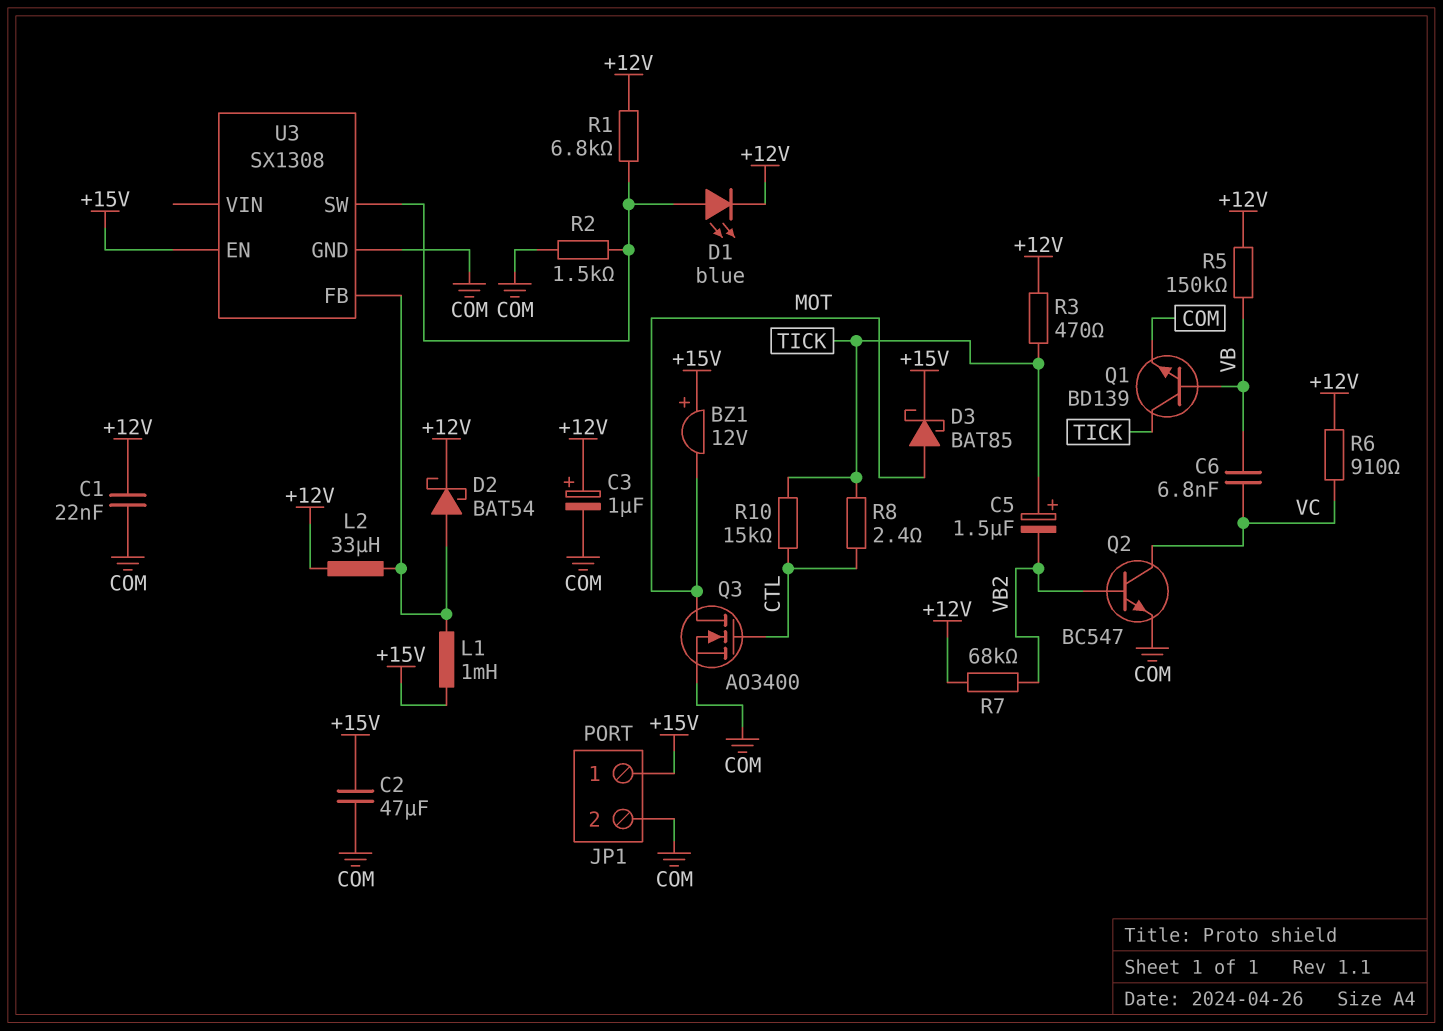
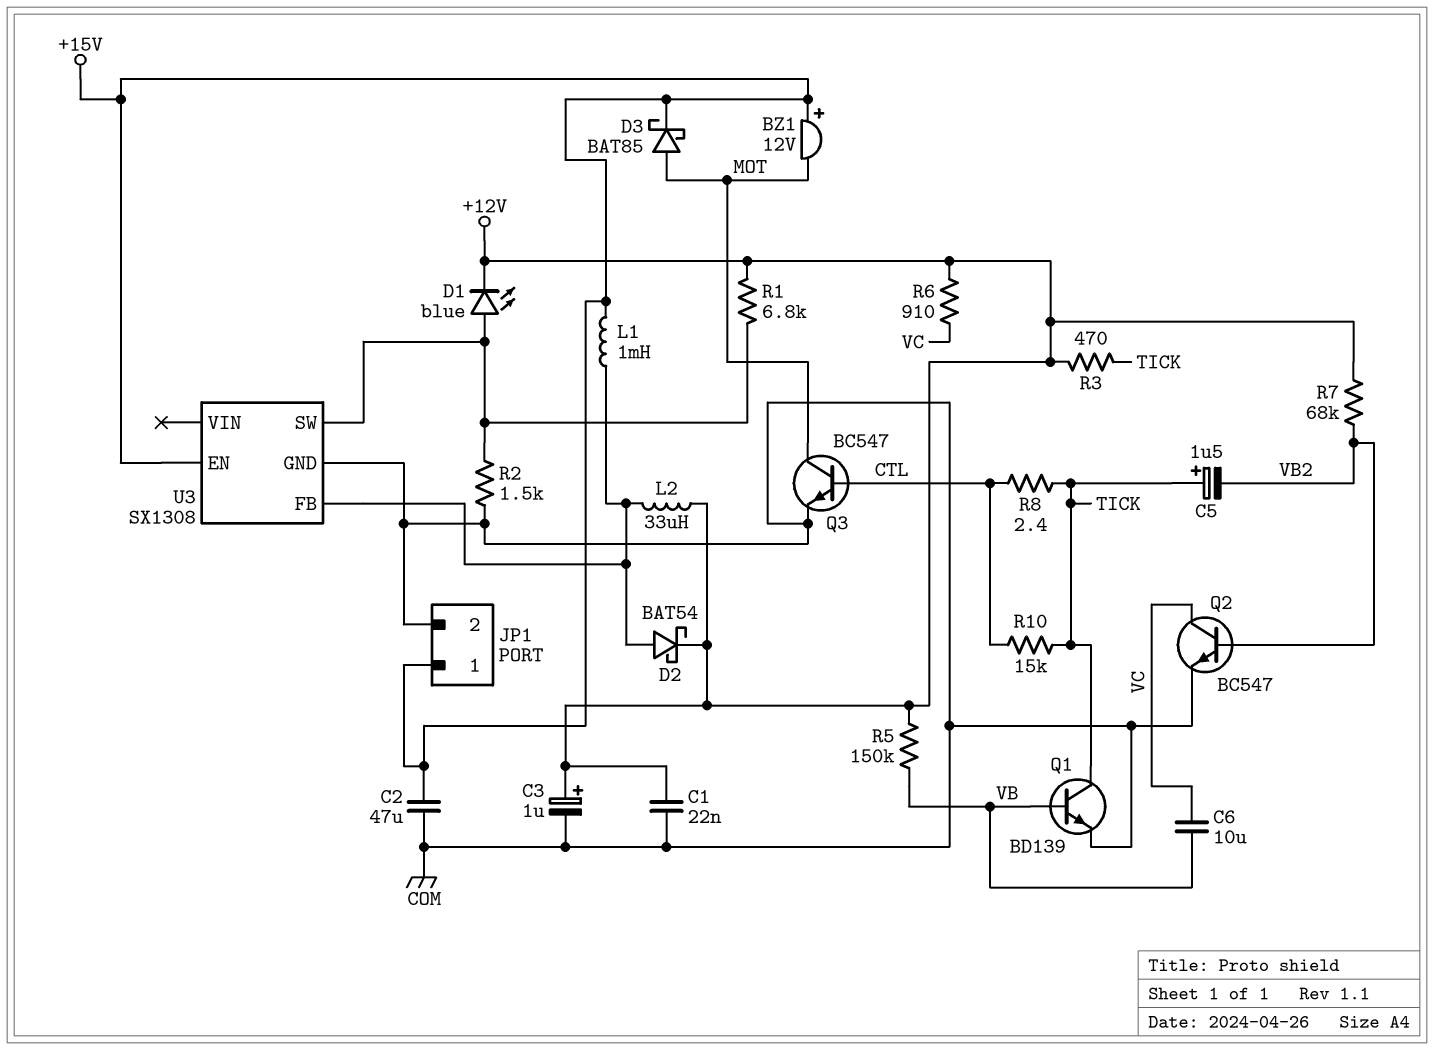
C6: 6.8nF (VB, VC) -> 10uF (VB, VC)
Q3: NMOS AO3400 (G CTL, D MOT, S COM) -> NPN BC547 (B CTL, C MOT, E COM)

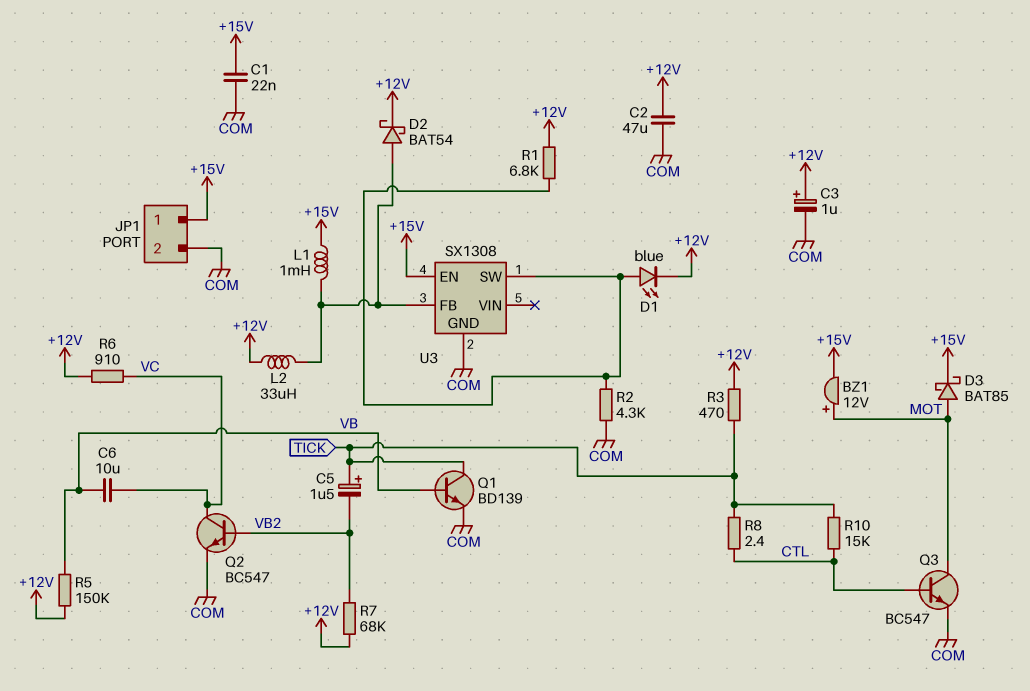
BZ1: buzzer 12V (plus +15V, minus MOT) -> buzzer 12V (plus MOT, minus +15V)
C1: 22nF (+12V, COM) -> 22nF (+15V, COM)
C2: 47uF (+15V, COM) -> 47uF (+12V, COM)
R2: 1.5k (COM, U3/SW) -> 4.3k (COM, U3/SW)

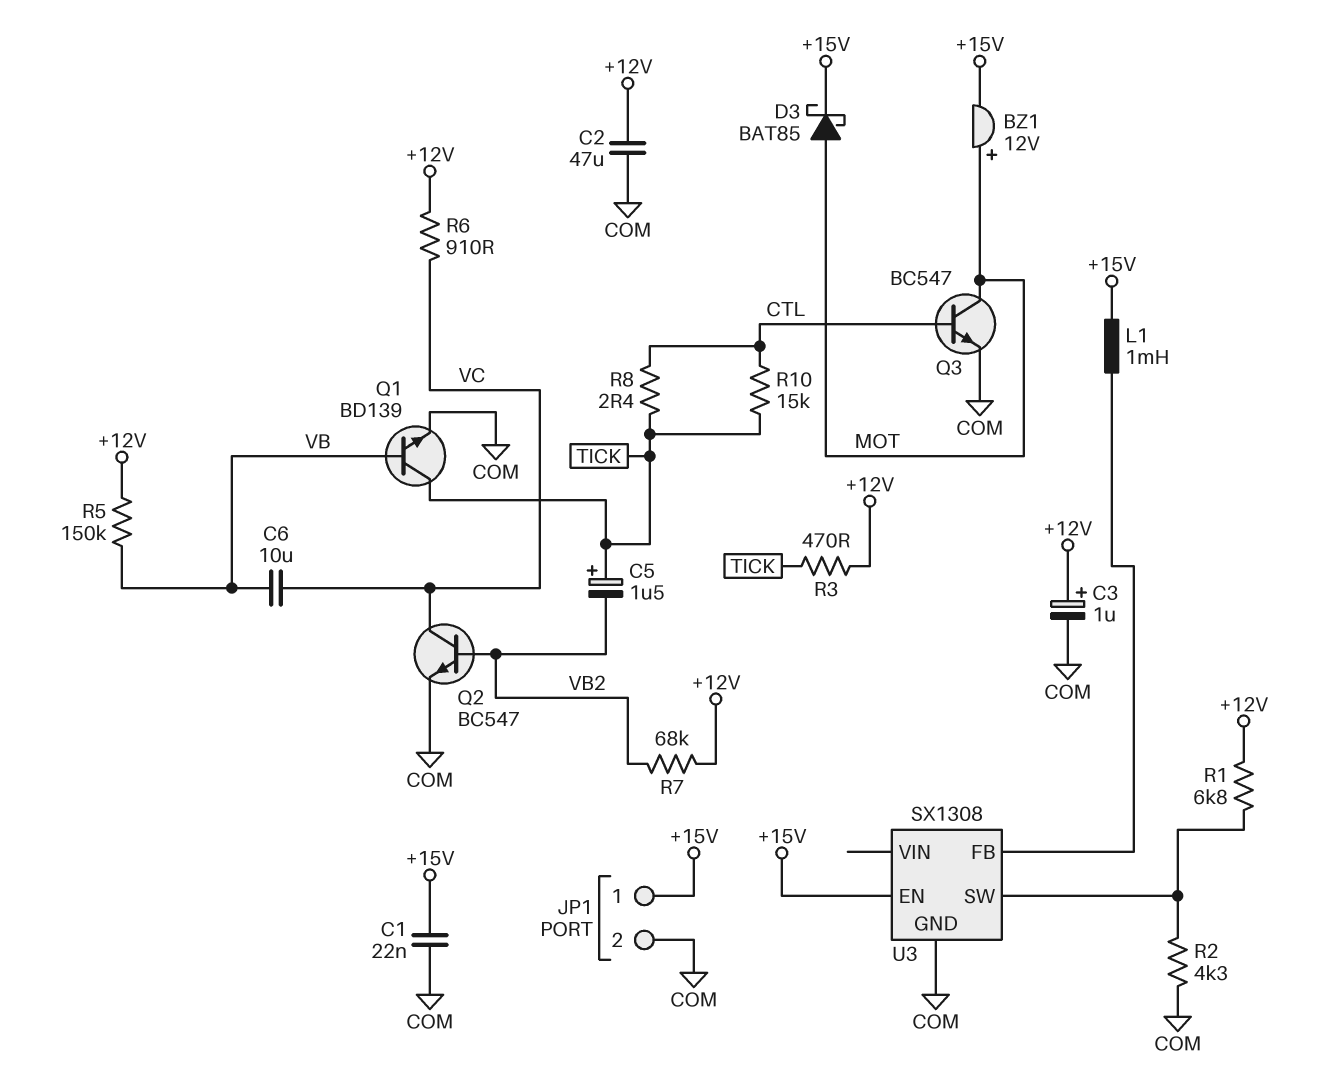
D1: LED blue (A U3/SW, K +12V) -> none
D2: schottky BAT54 (A U3/FB, K +12V) -> none
L2: 33uH (+12V, U3/FB) -> none

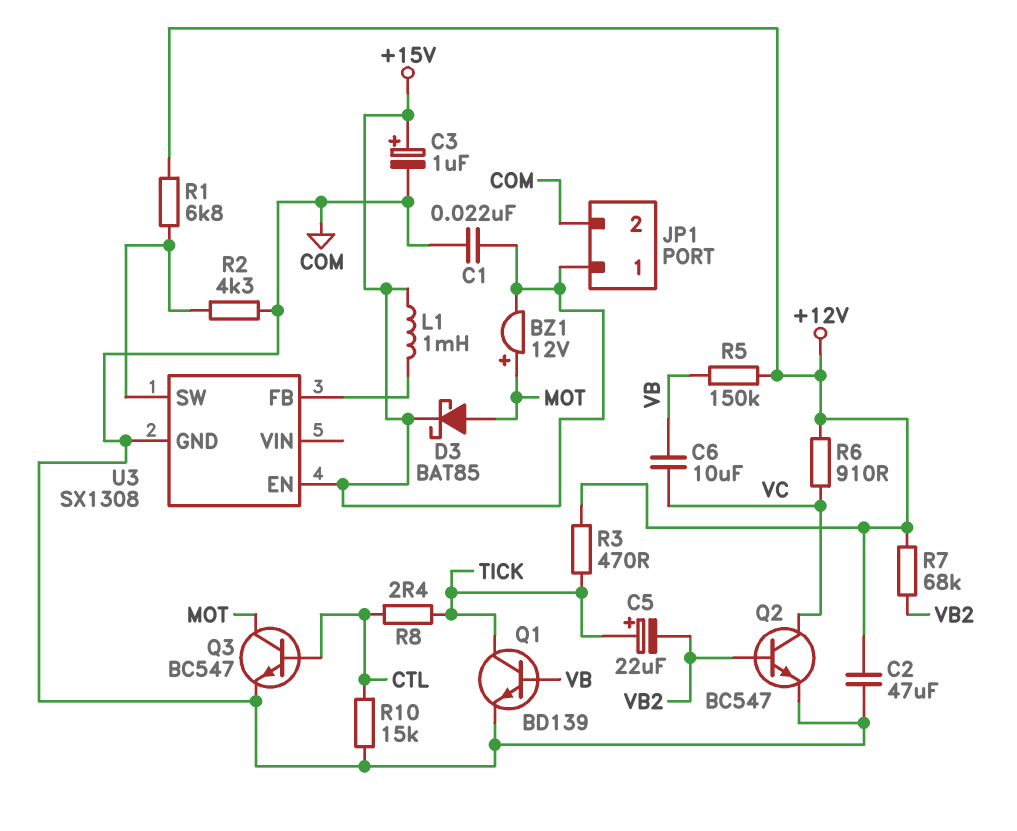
C3: 1uF (plus +12V, minus COM) -> 1uF (plus +15V, minus COM)
C5: 1.5uF (plus TICK, minus VB2) -> 22uF (plus TICK, minus VB2)
R10: 15k (CTL, TICK) -> 15k (COM, CTL)

